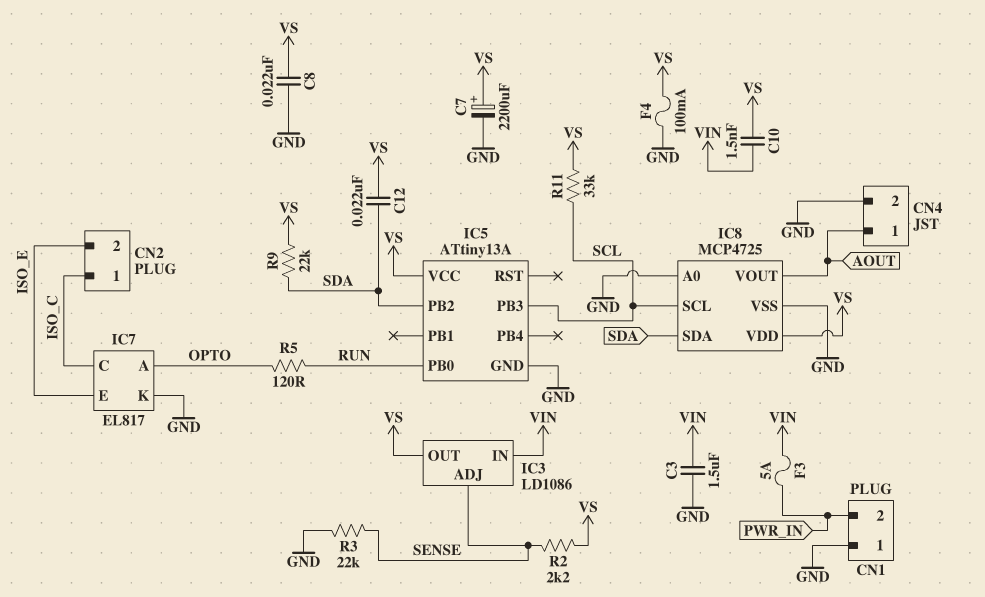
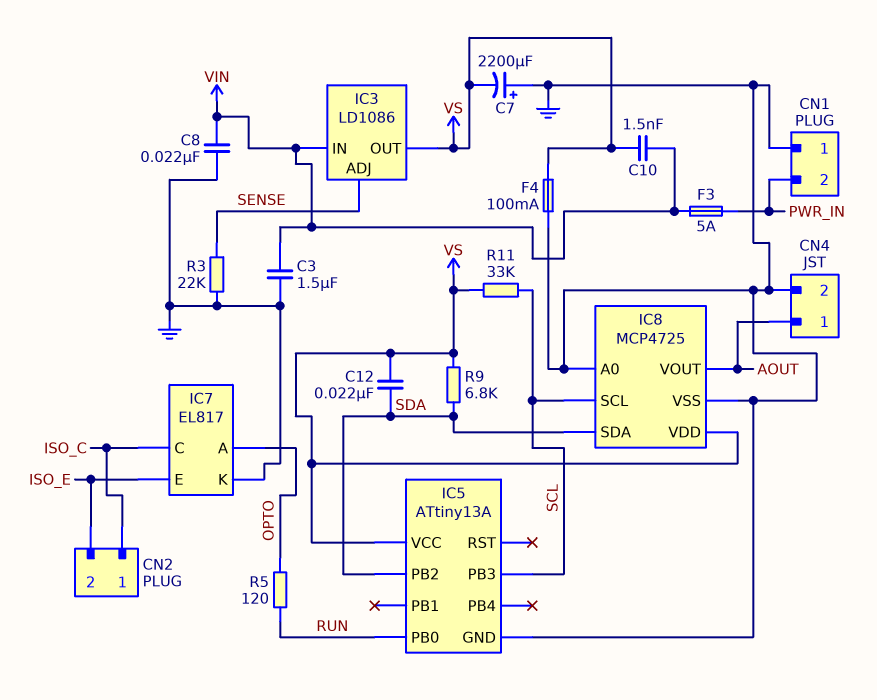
C7: 2200uF (plus VS, minus GND) -> 2200uF (plus GND, minus VS)
C8: 22nF (GND, VS) -> 22nF (GND, VIN)
R2: 2.2k (SENSE, VS) -> none
R9: 22k (SDA, VS) -> 6.8k (SDA, VS)

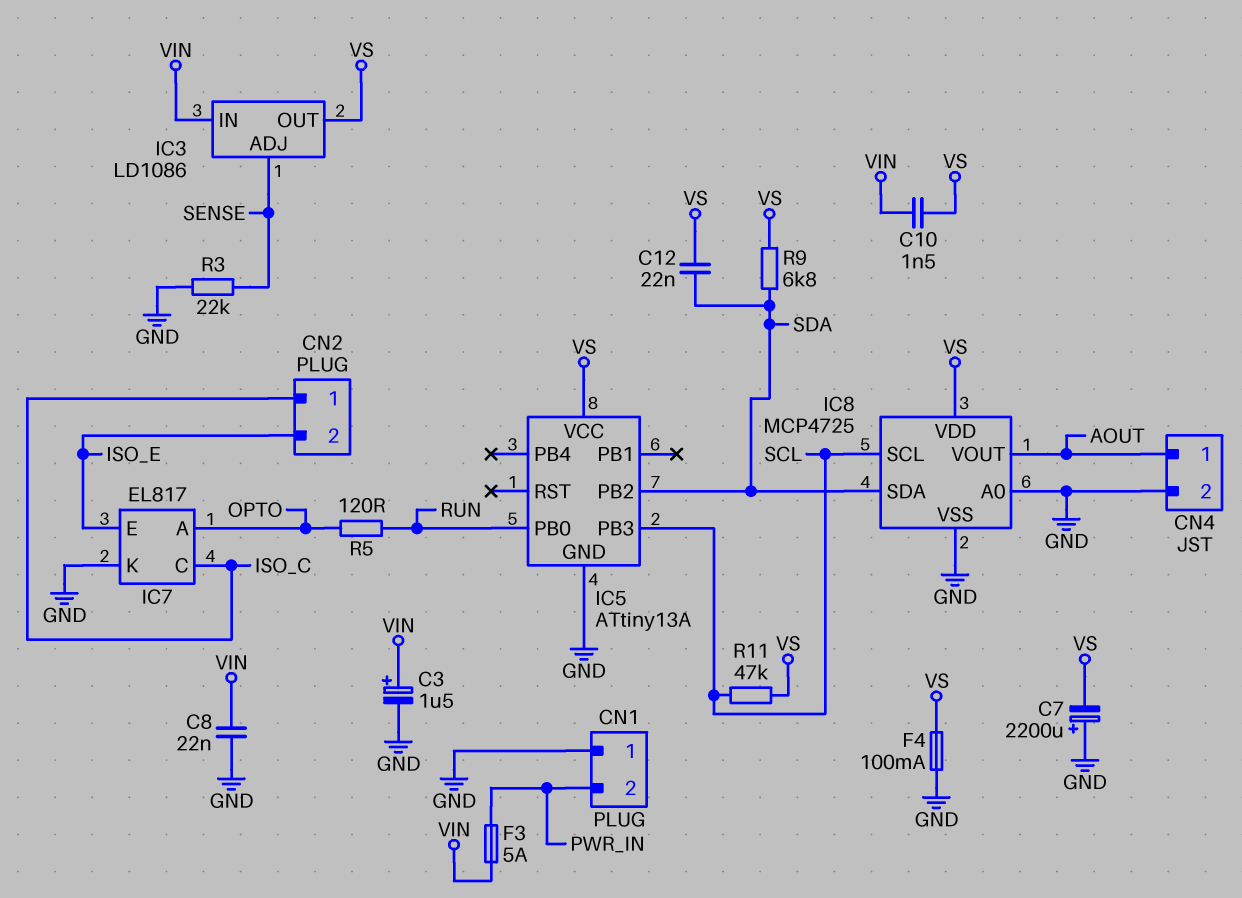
C3: 1.5uF (GND, VIN) -> 1.5uF (plus VIN, minus GND)
R11: 33k (SCL, VS) -> 47k (SCL, VS)

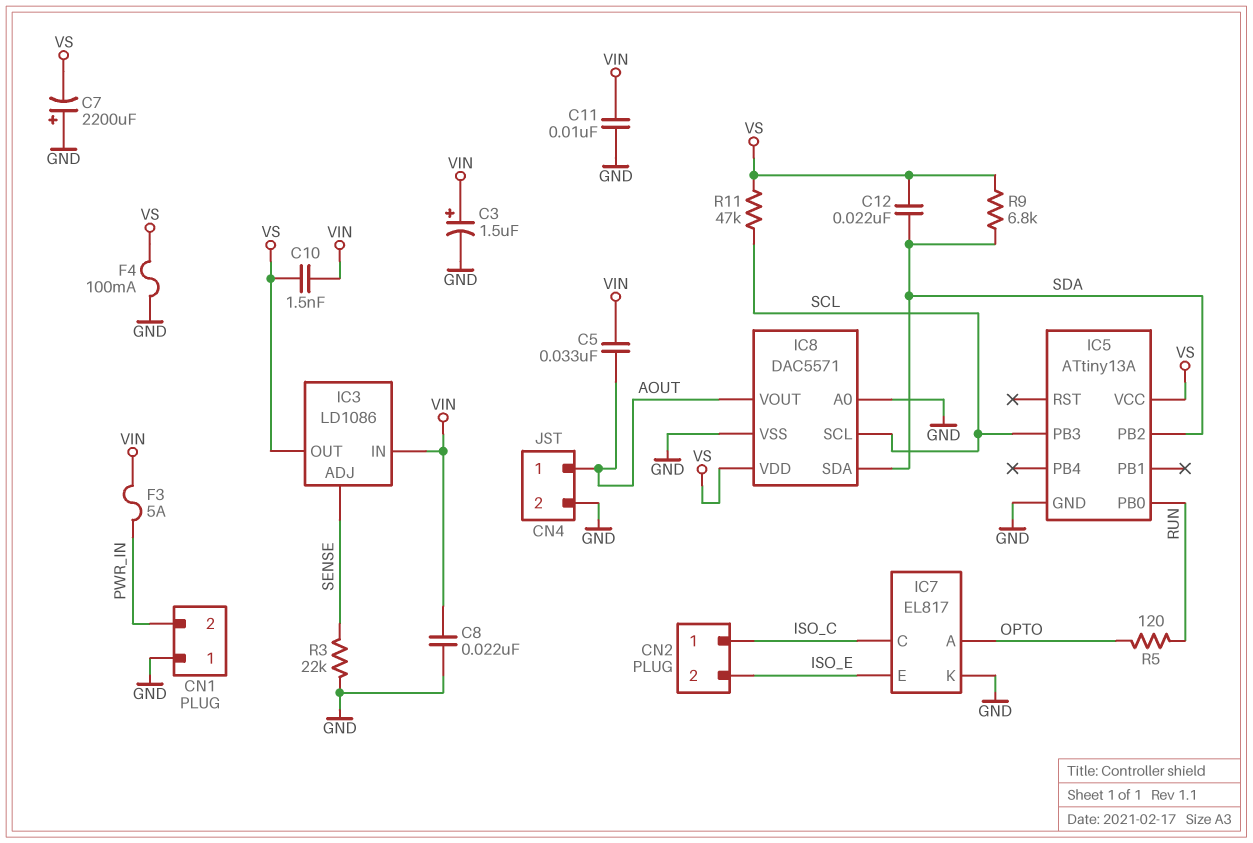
C5: none -> 33nF (AOUT, VIN)
C11: none -> 10nF (GND, VIN)
IC8: MCP4725 -> DAC5571

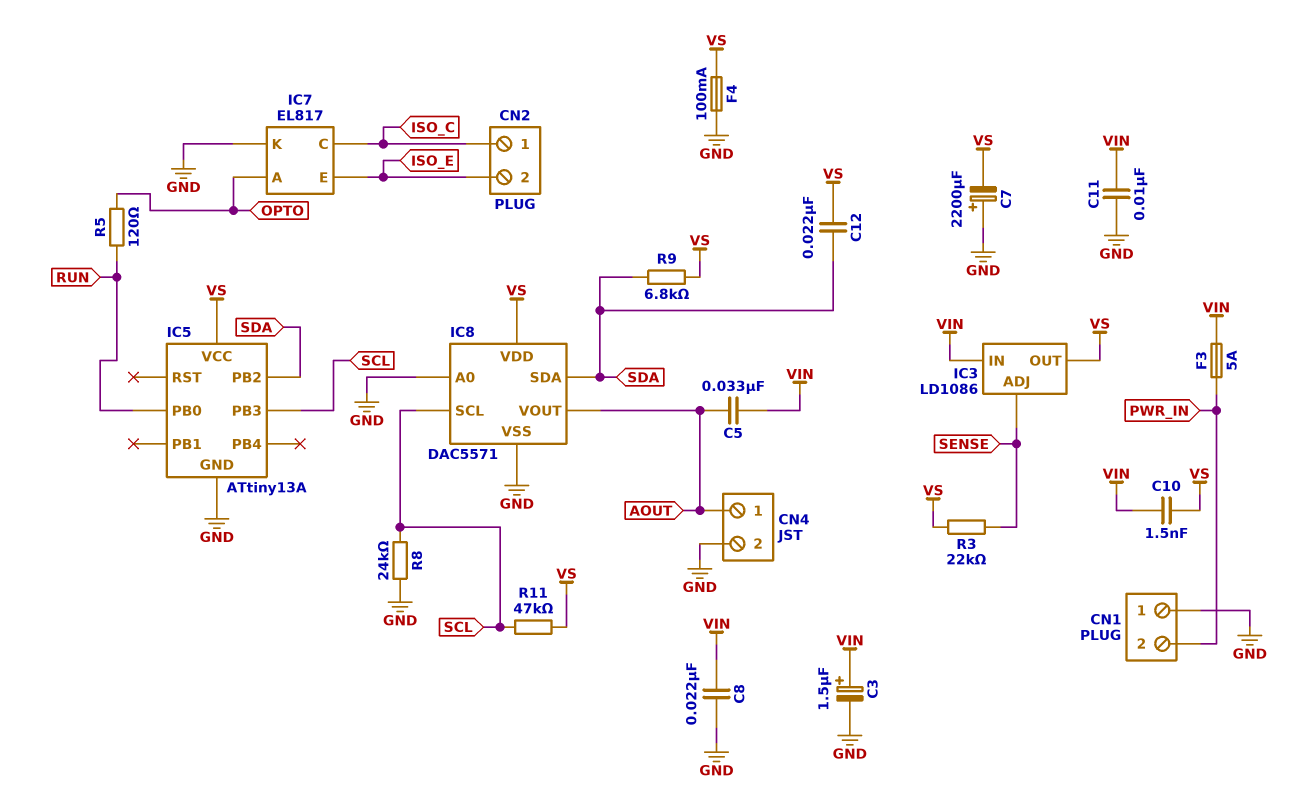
R3: 22k (GND, SENSE) -> 22k (SENSE, VS)
R8: none -> 24k (GND, SCL)

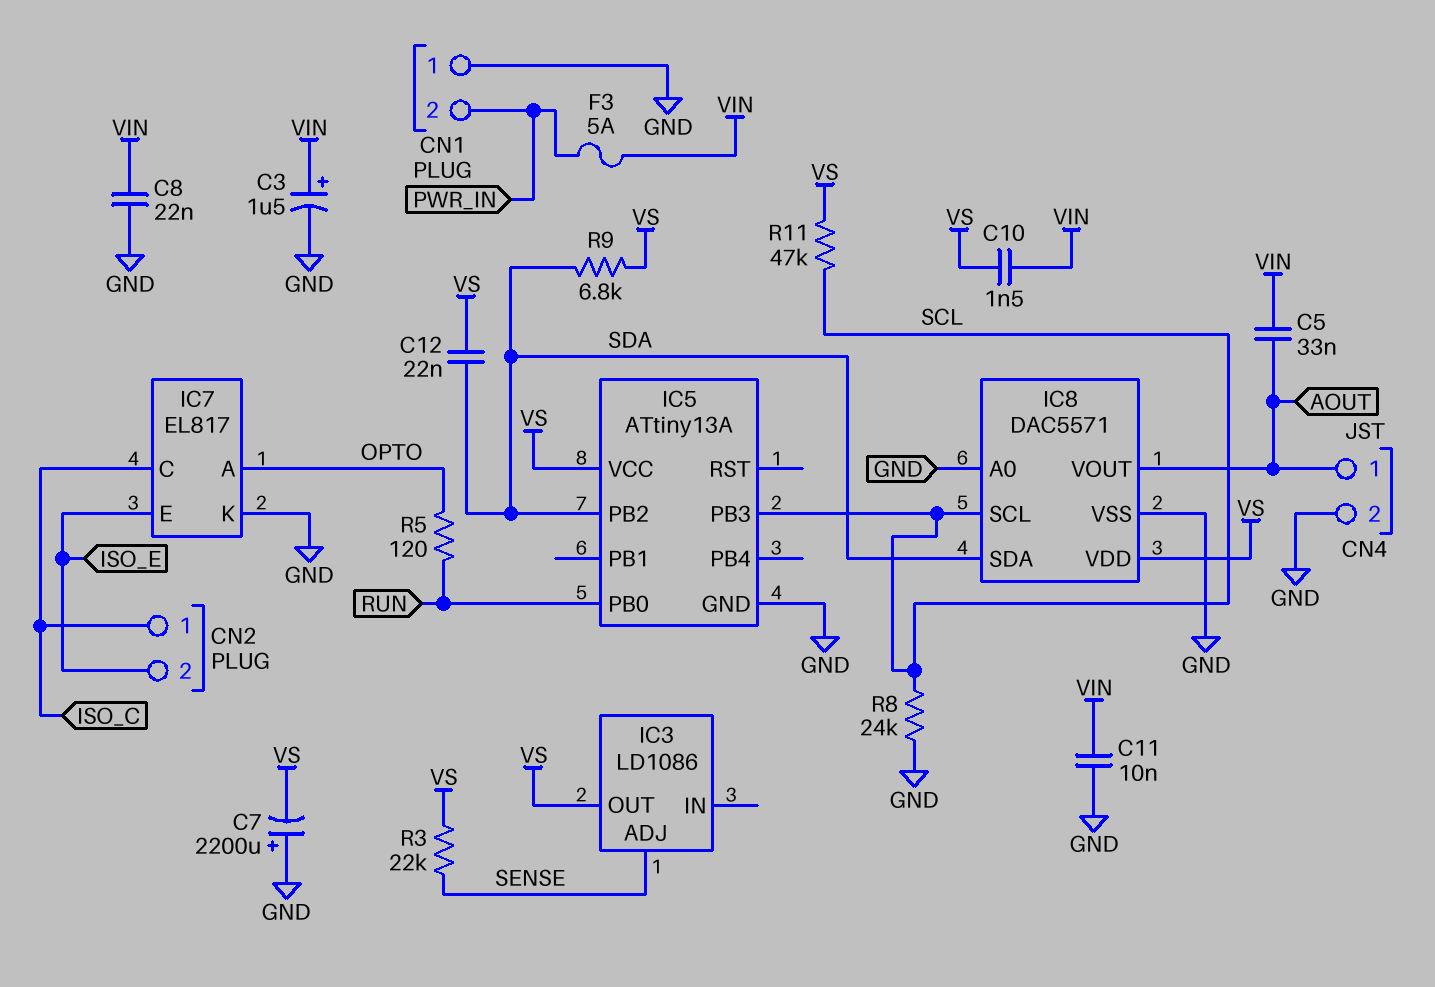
F4: 100mA (GND, VS) -> none
IC3 pin IN: VIN -> none

